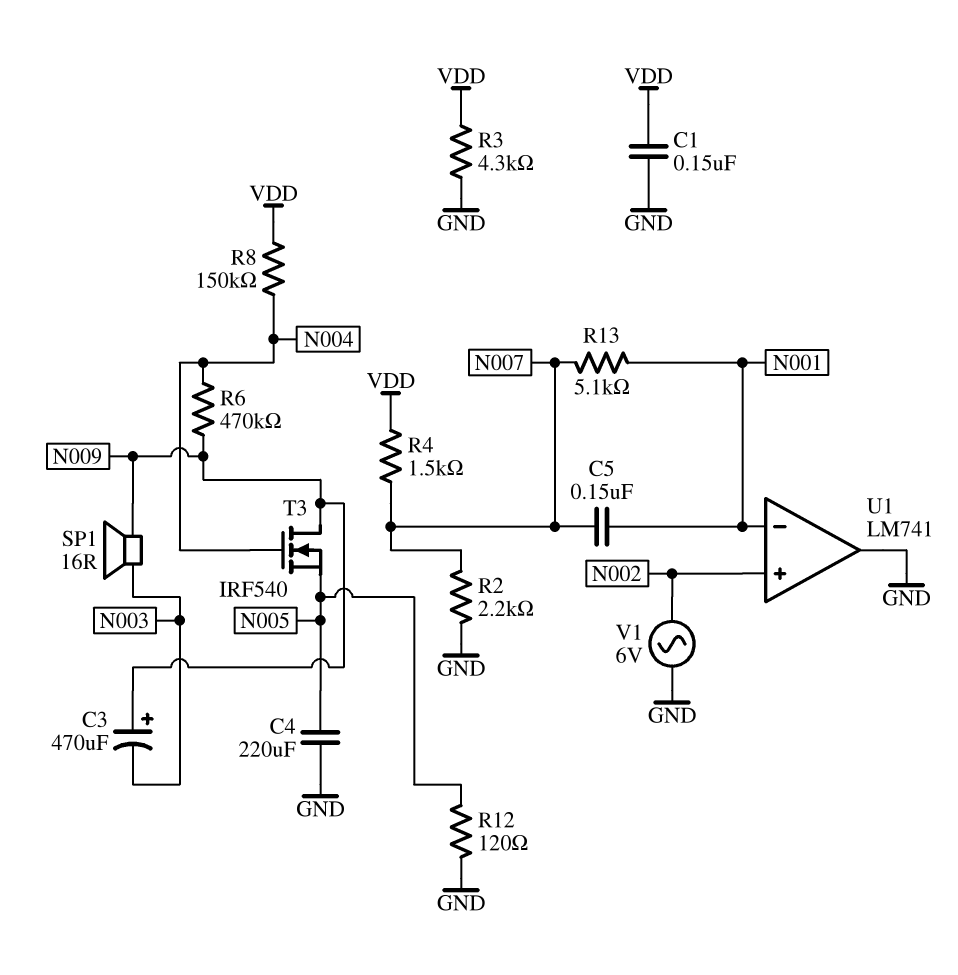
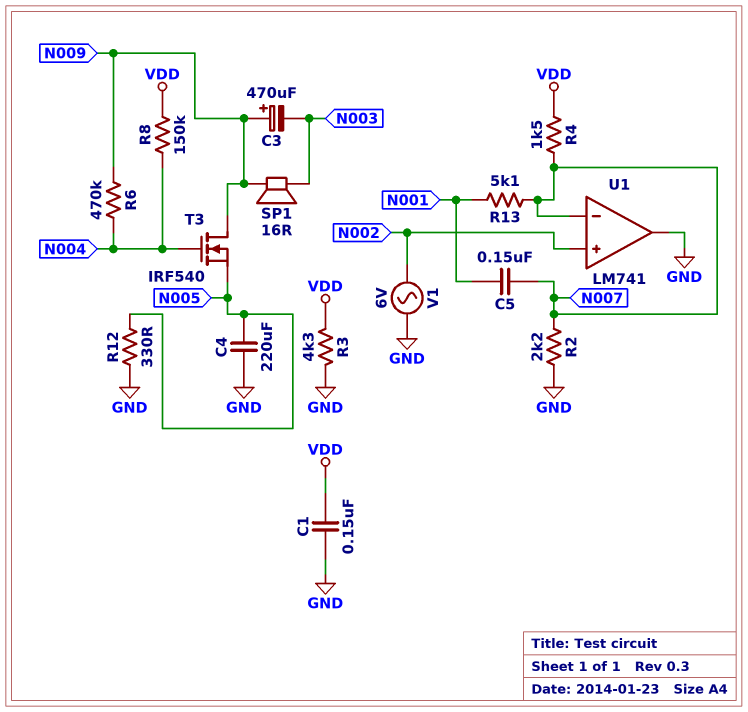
R12: 120 (GND, N005) -> 330 (GND, N005)
U1 pin in-: N001 -> N007

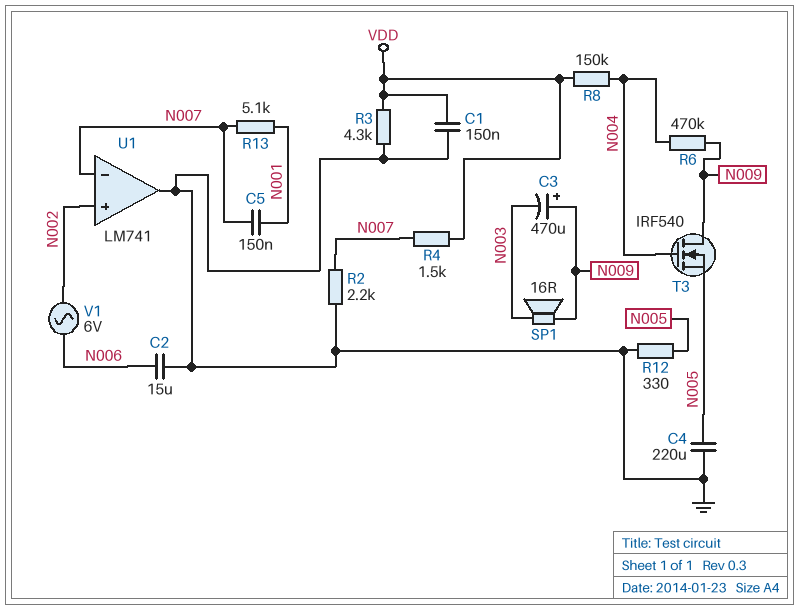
C2: none -> 15uF (GND, N006)
V1: AC 6V (GND, N002) -> AC 6V (N002, N006)

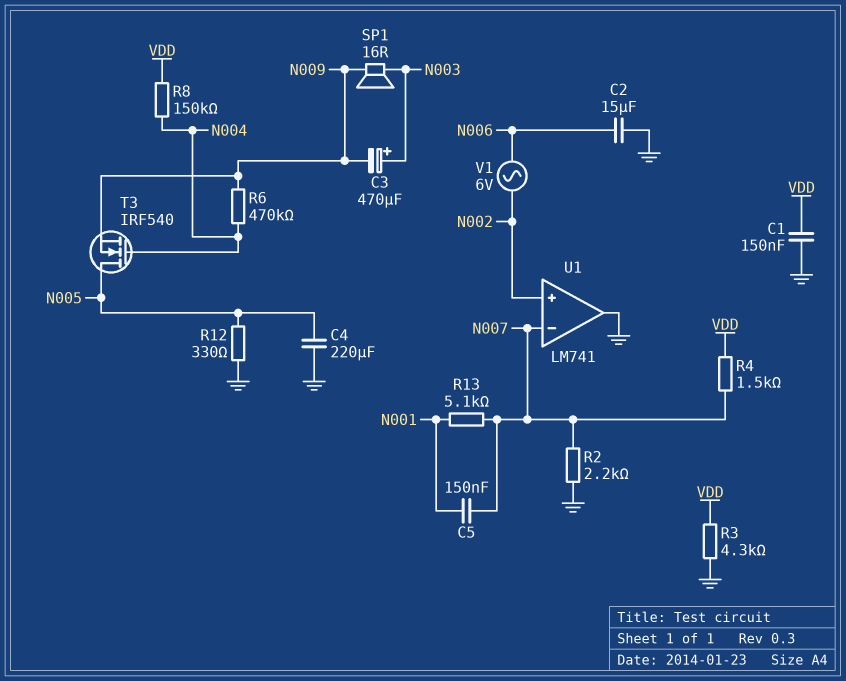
C3: 470uF (plus N009, minus N003) -> 470uF (plus N003, minus N009)
T3: NMOS IRF540 (G N004, D N009, S N005) -> NMOS IRF540 (G N004, D N005, S N009)

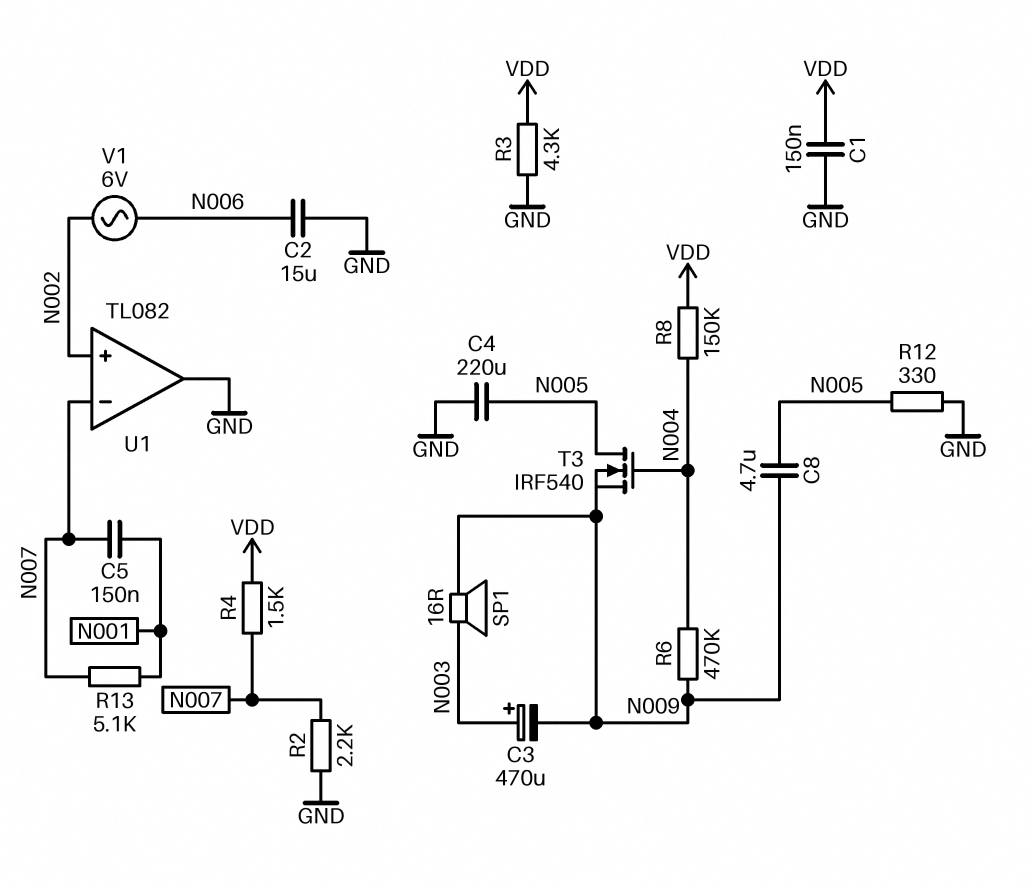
C8: none -> 4.7uF (N005, N009)
U1: LM741 -> TL082

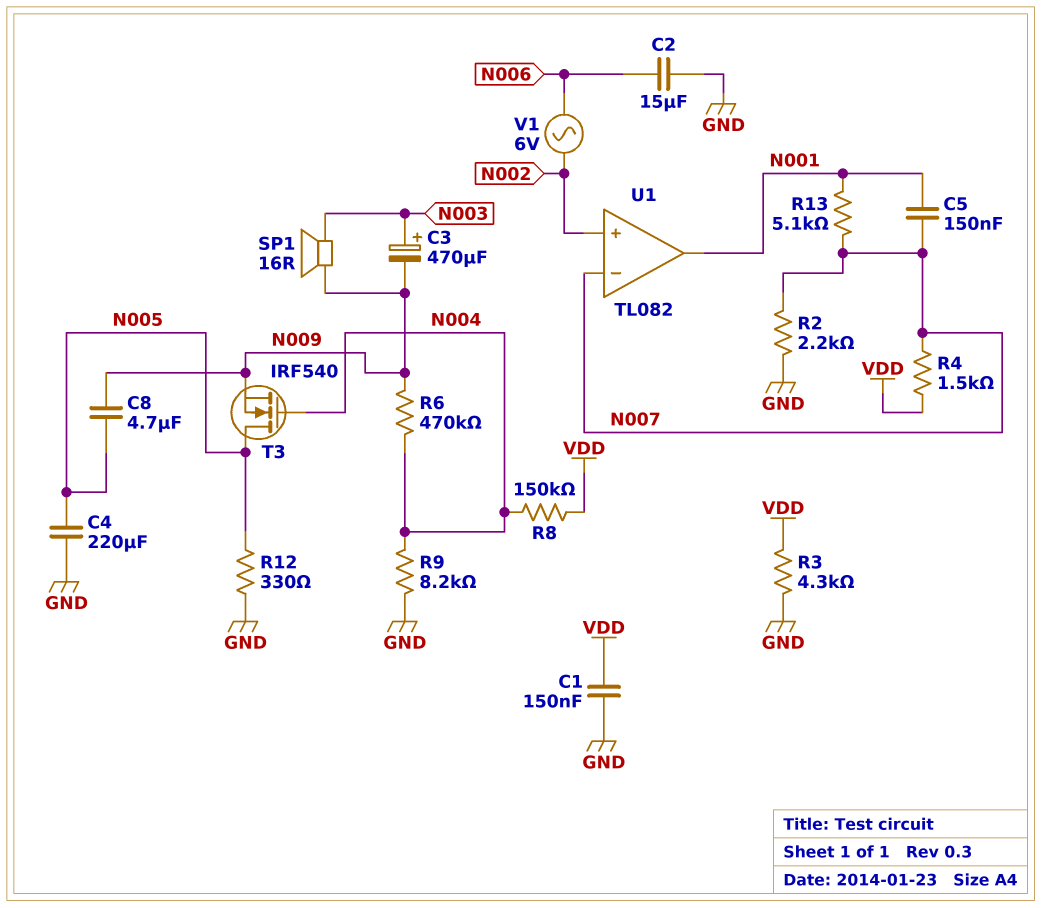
R9: none -> 8.2k (GND, N004)
U1 pin out: GND -> N001

